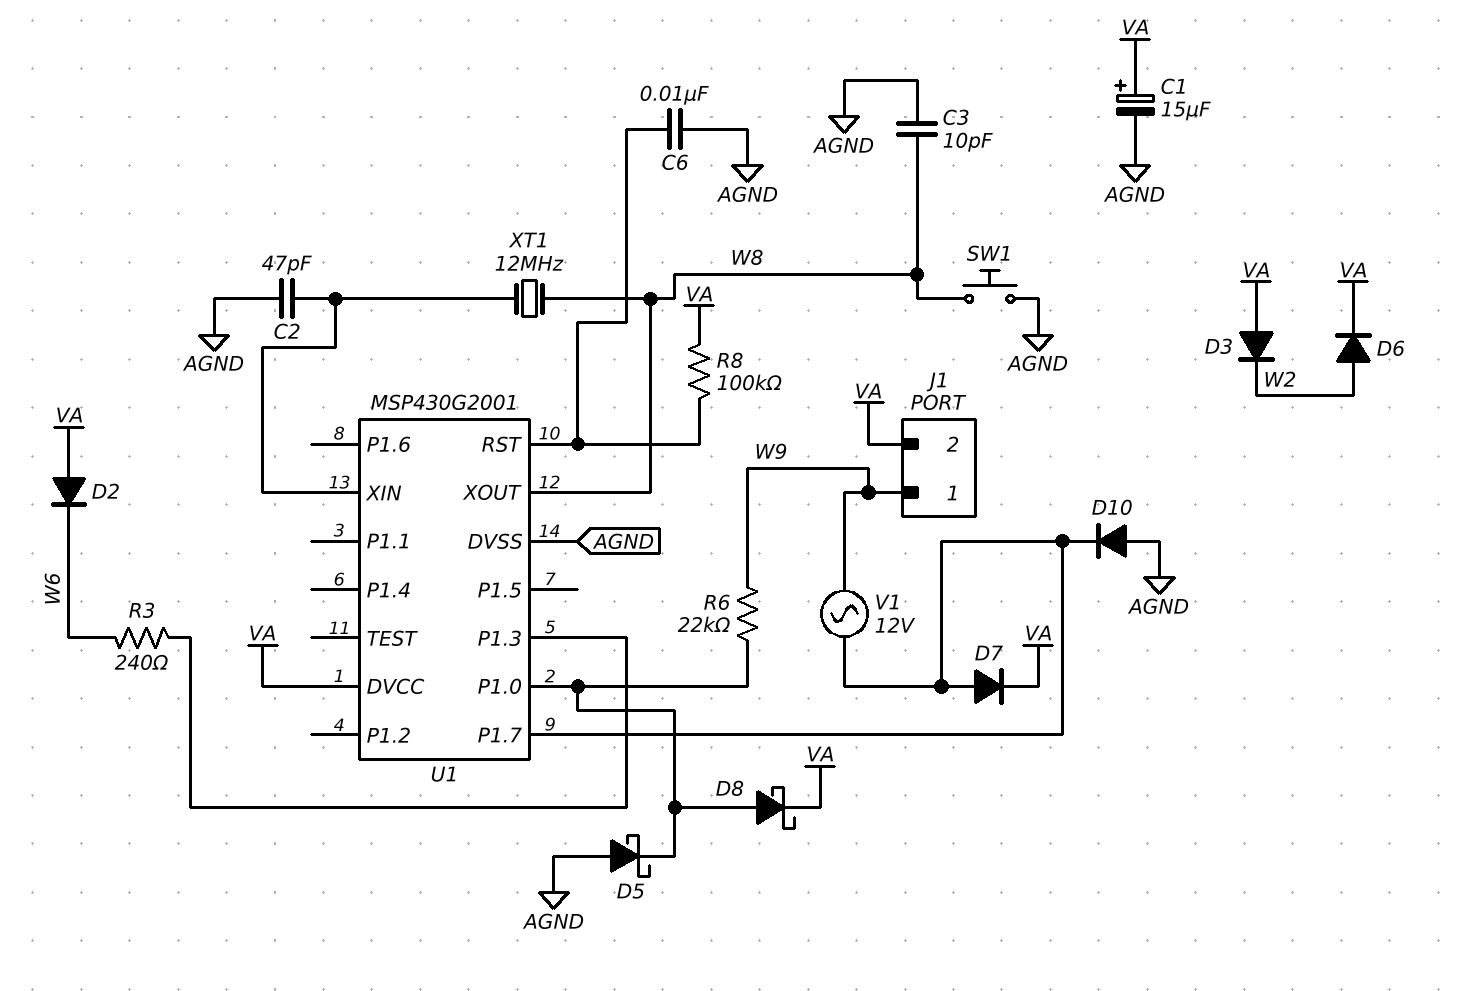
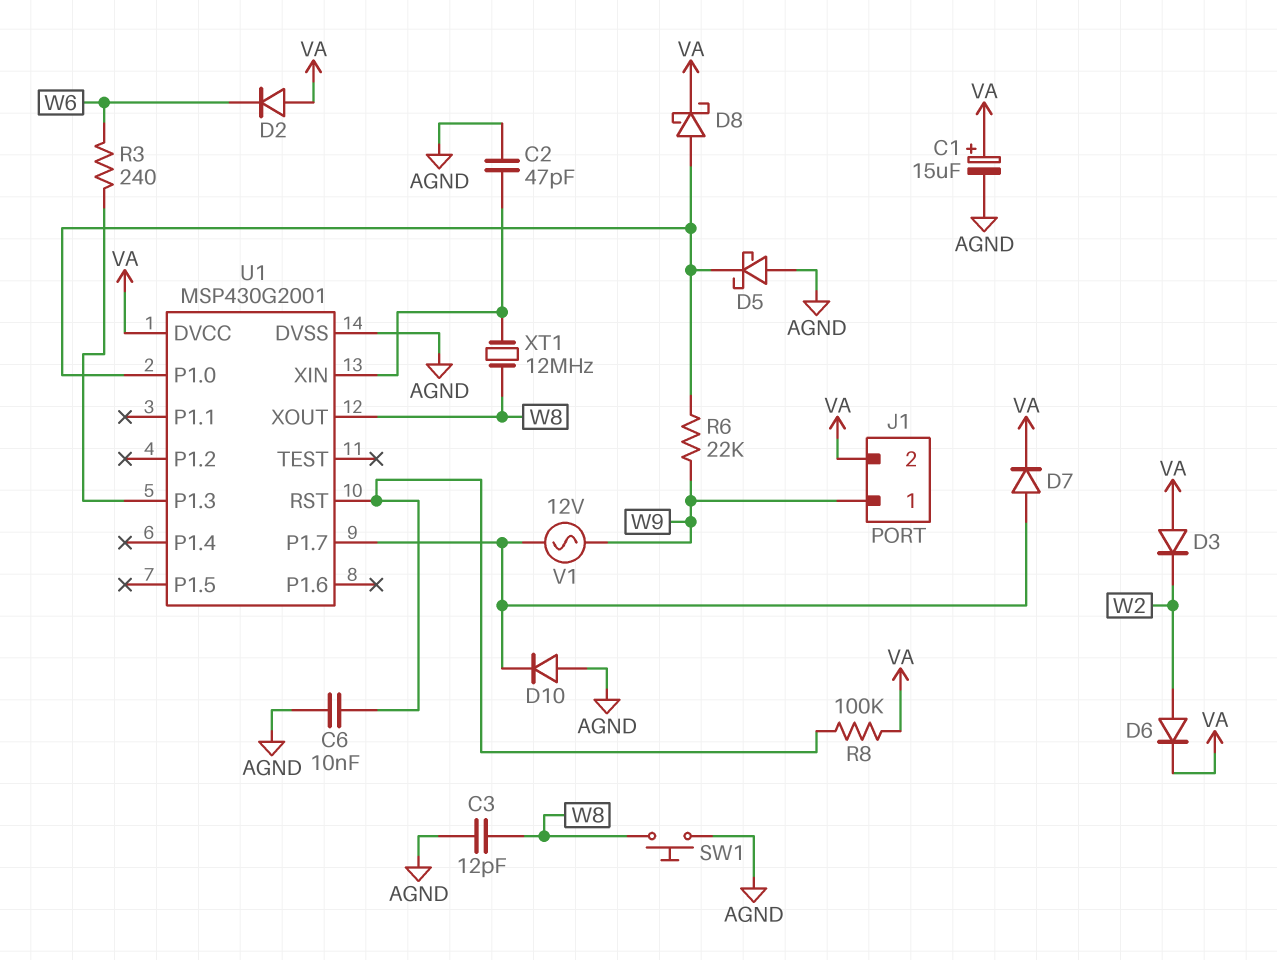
C3: 10pF (AGND, W8) -> 12pF (AGND, W8)

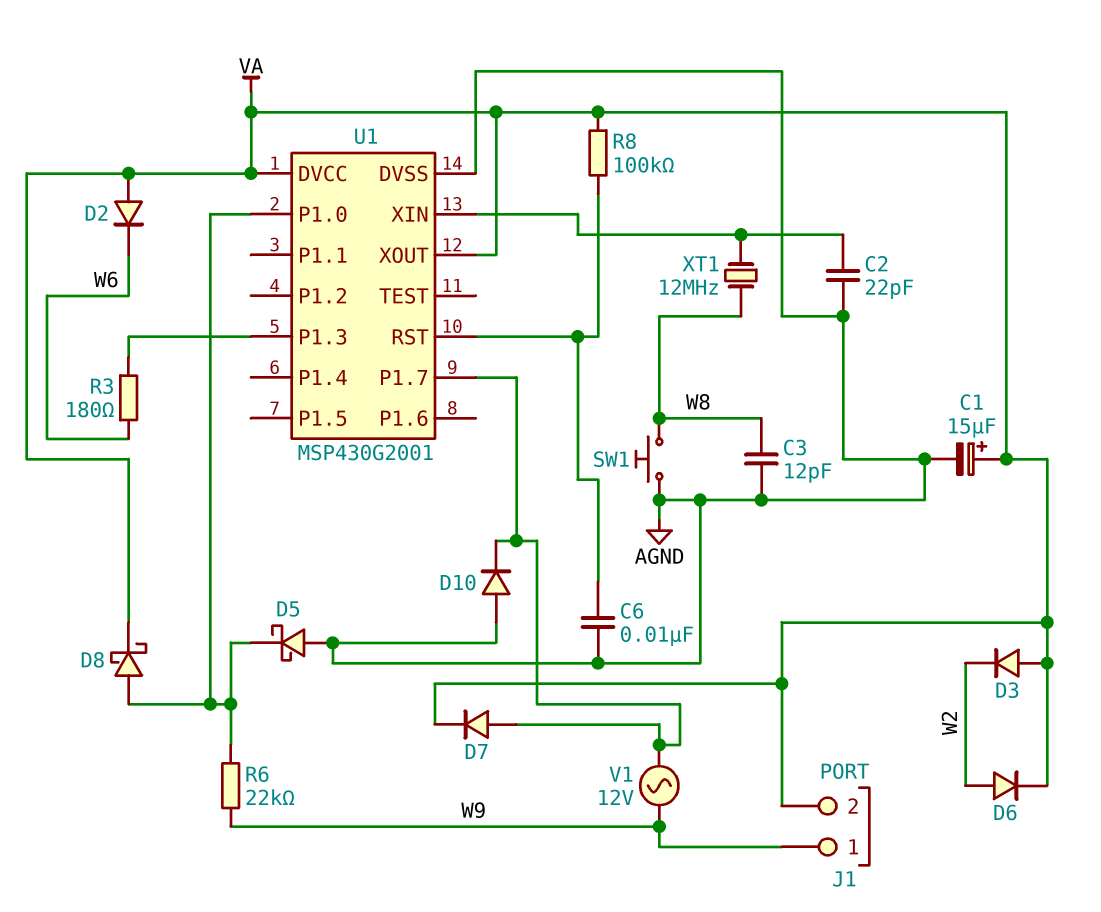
C2: 47pF (AGND, U1/XIN) -> 22pF (AGND, U1/XIN)
R3: 240 (U1/P1.3, W6) -> 180 (U1/P1.3, W6)
U1 pin XOUT: W8 -> VA

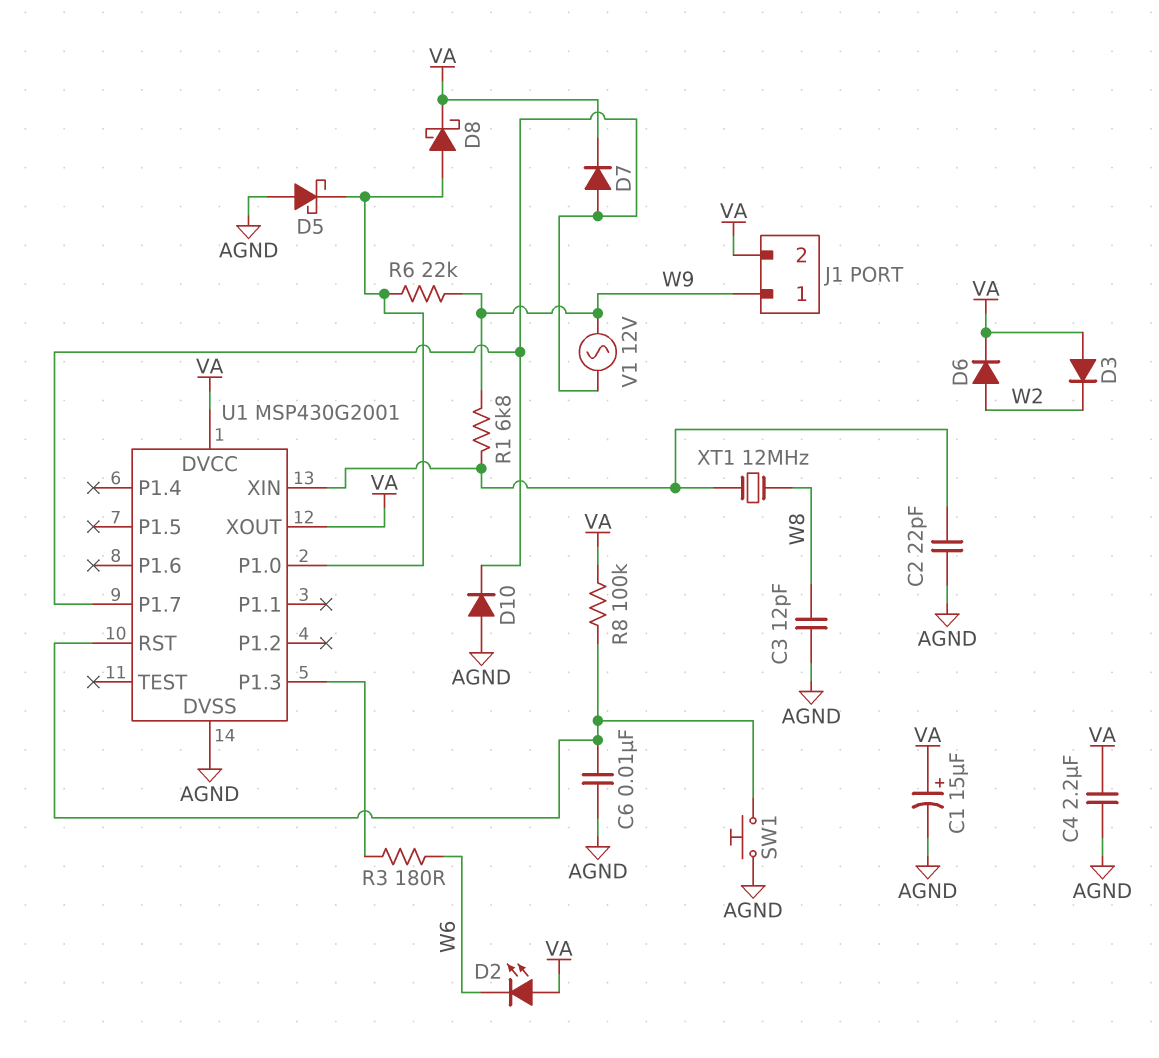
C4: none -> 2.2uF (AGND, VA)
D2: diode (A VA, K W6) -> LED (A VA, K W6)
R1: none -> 6.8k (U1/XIN, W9)
SW1: button (AGND, W8) -> button (AGND, U1/RST)

